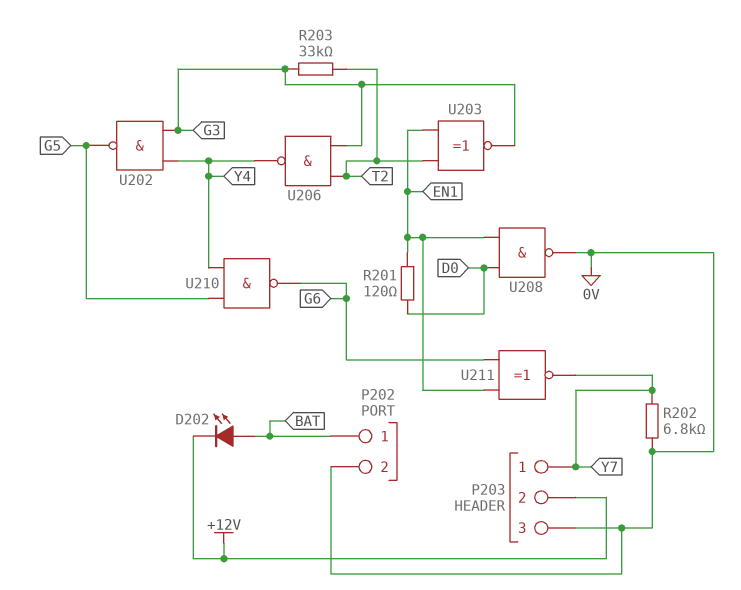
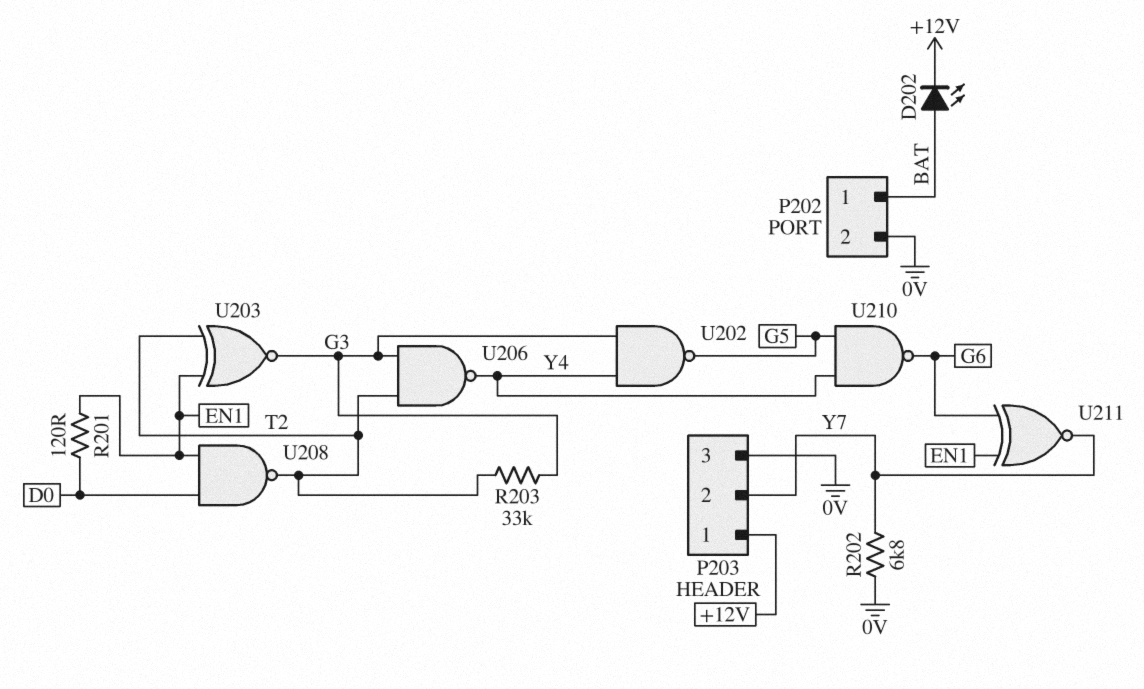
P203 pin 1: Y7 -> +12V
P203 pin 2: +12V -> Y7
U208: NAND (in D0, in EN1, out 0V) -> NAND (in D0, in EN1, out T2)

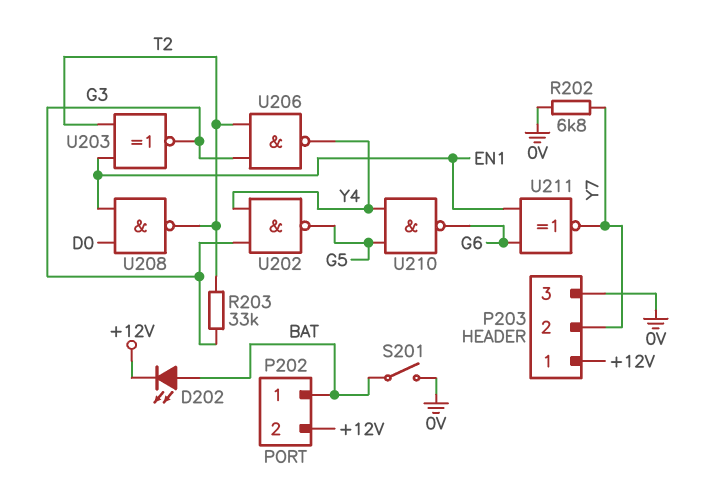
P202 pin 2: 0V -> +12V
R201: 120 (D0, EN1) -> none
S201: none -> switch (0V, BAT)

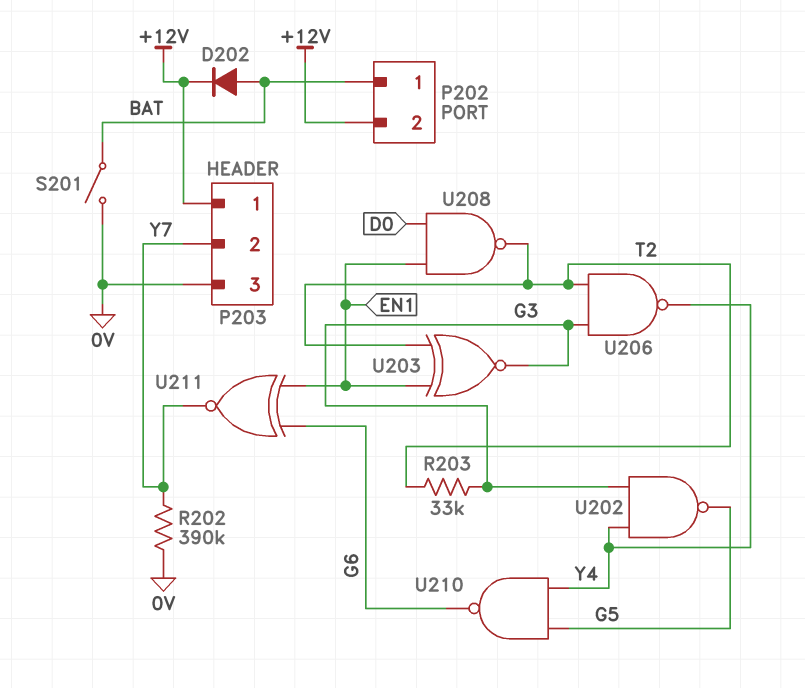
D202: LED (A BAT, K +12V) -> diode (A BAT, K +12V)
R202: 6.8k (0V, Y7) -> 390k (0V, Y7)

